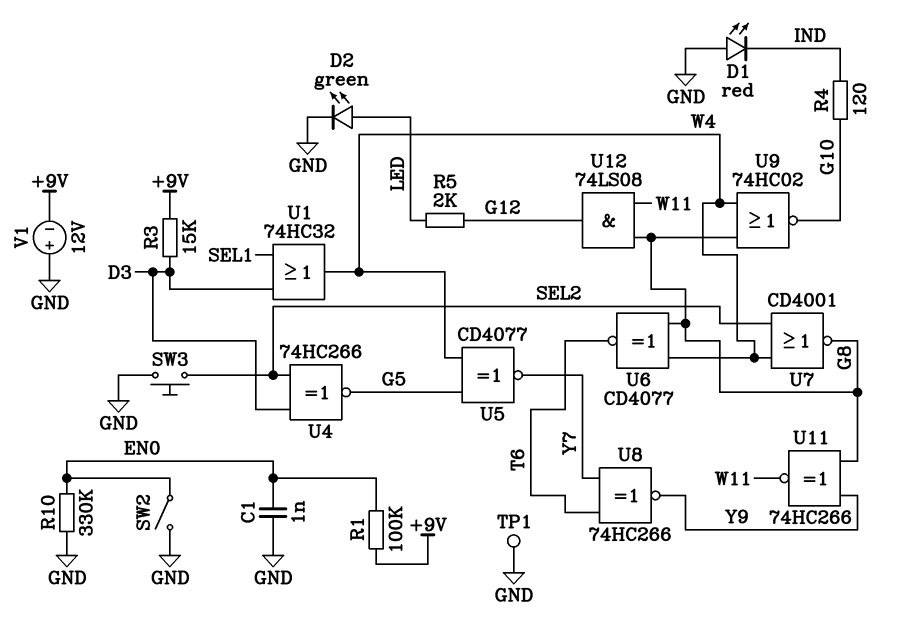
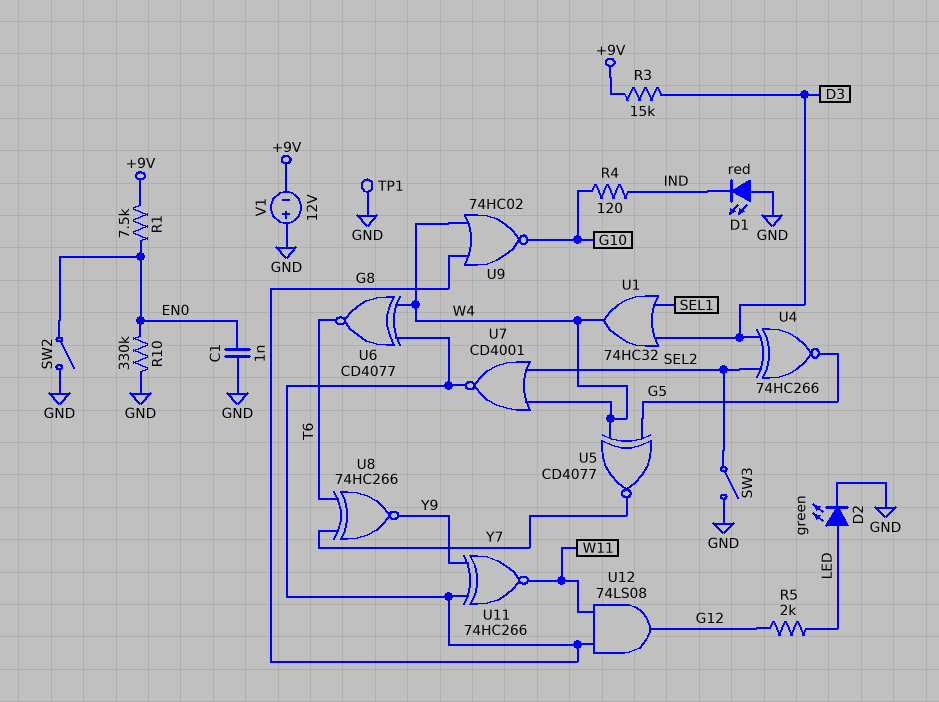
R1: 100k (+9V, EN0) -> 7.5k (+9V, EN0)
SW3: button (GND, SEL2) -> switch (GND, SEL2)

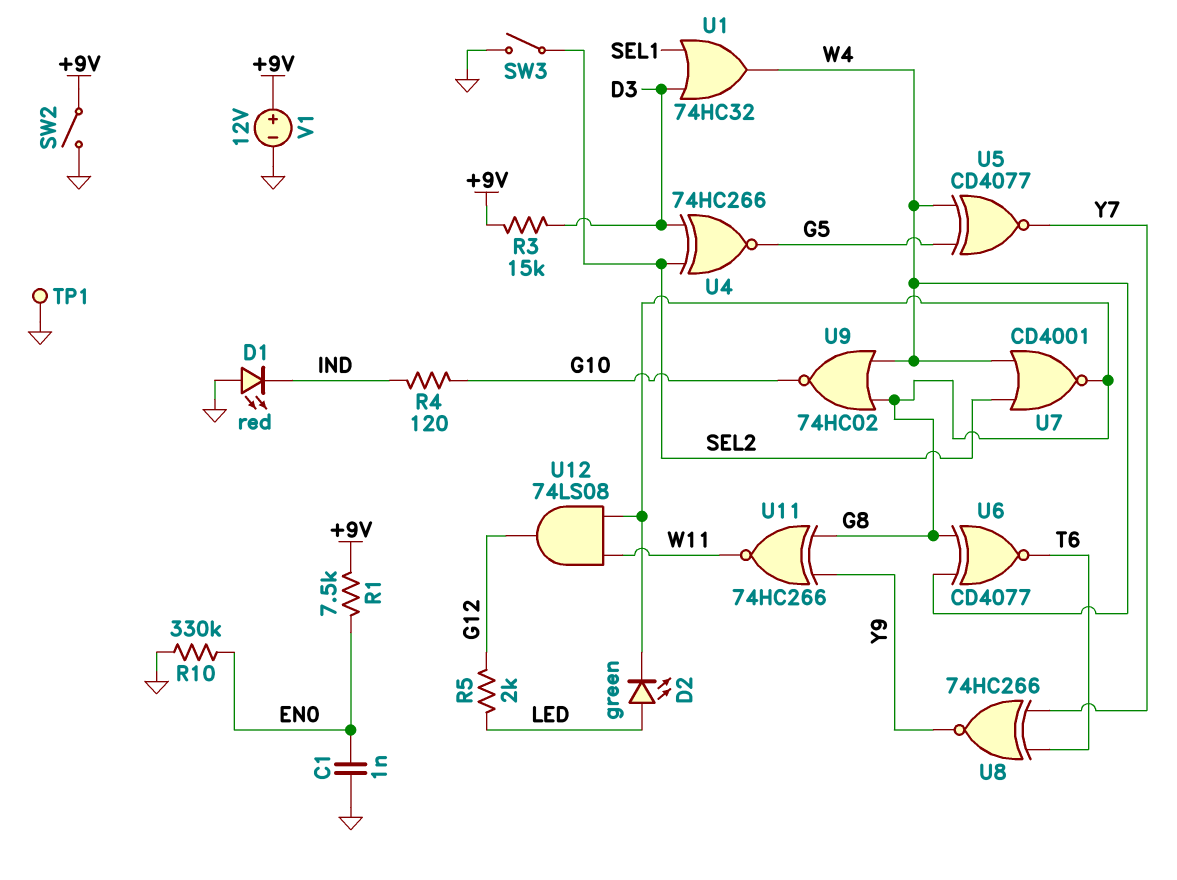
D2: LED green (A LED, K GND) -> LED green (A LED, K G8)
SW2: switch (EN0, GND) -> switch (+9V, GND)
V1: 12V (plus GND, minus +9V) -> 12V (plus +9V, minus GND)

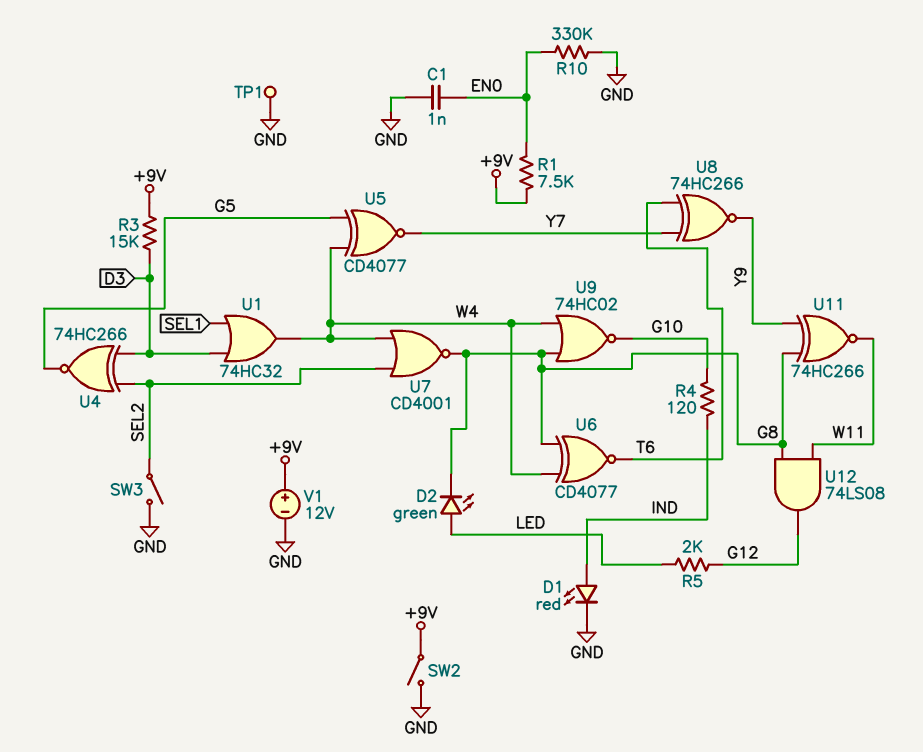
D1: LED red (A GND, K IND) -> LED red (A IND, K GND)

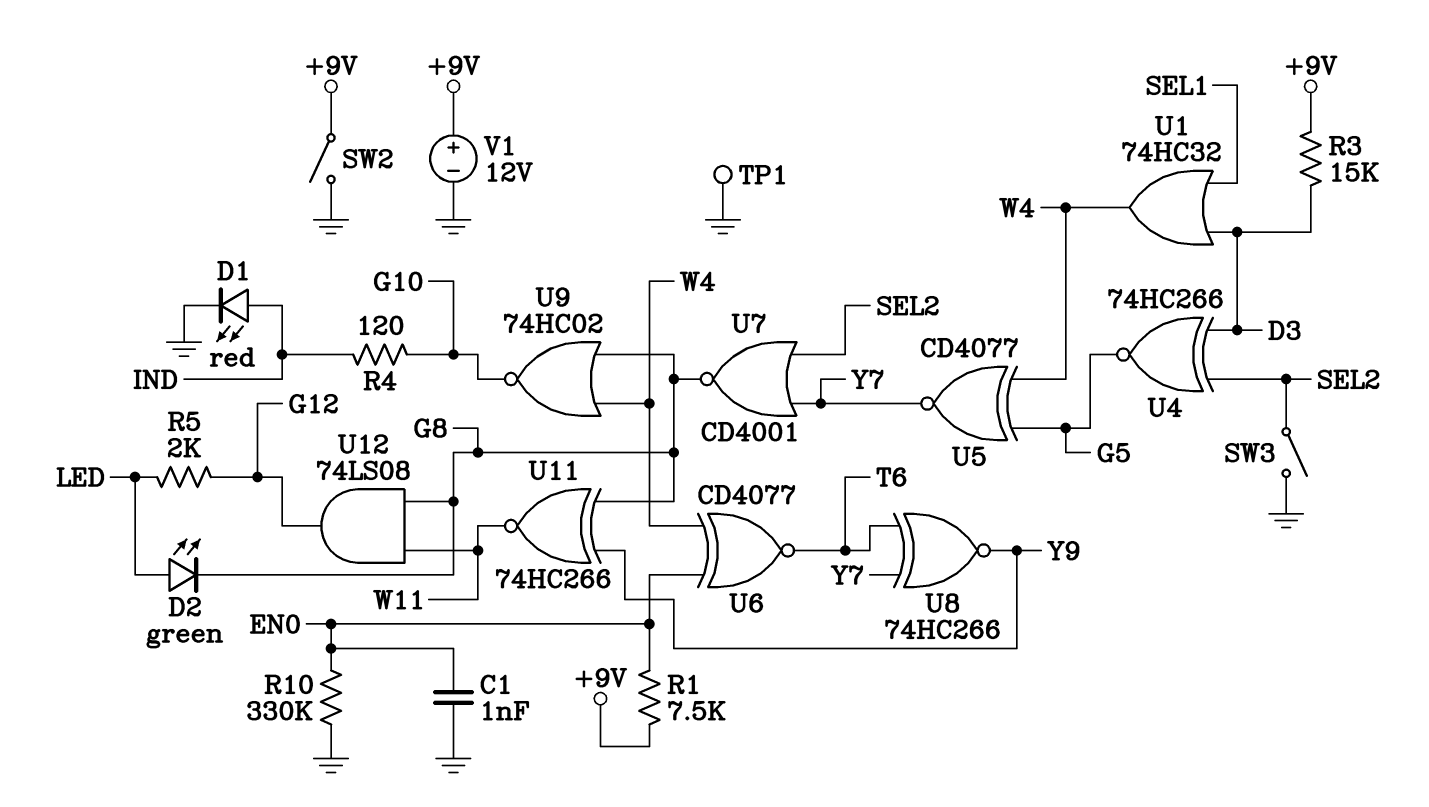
U6: XNOR CD4077 (in G8, in W4, out T6) -> XNOR CD4077 (in EN0, in W4, out T6)
U7: NOR CD4001 (in SEL2, in W4, out G8) -> NOR CD4001 (in SEL2, in Y7, out G8)

